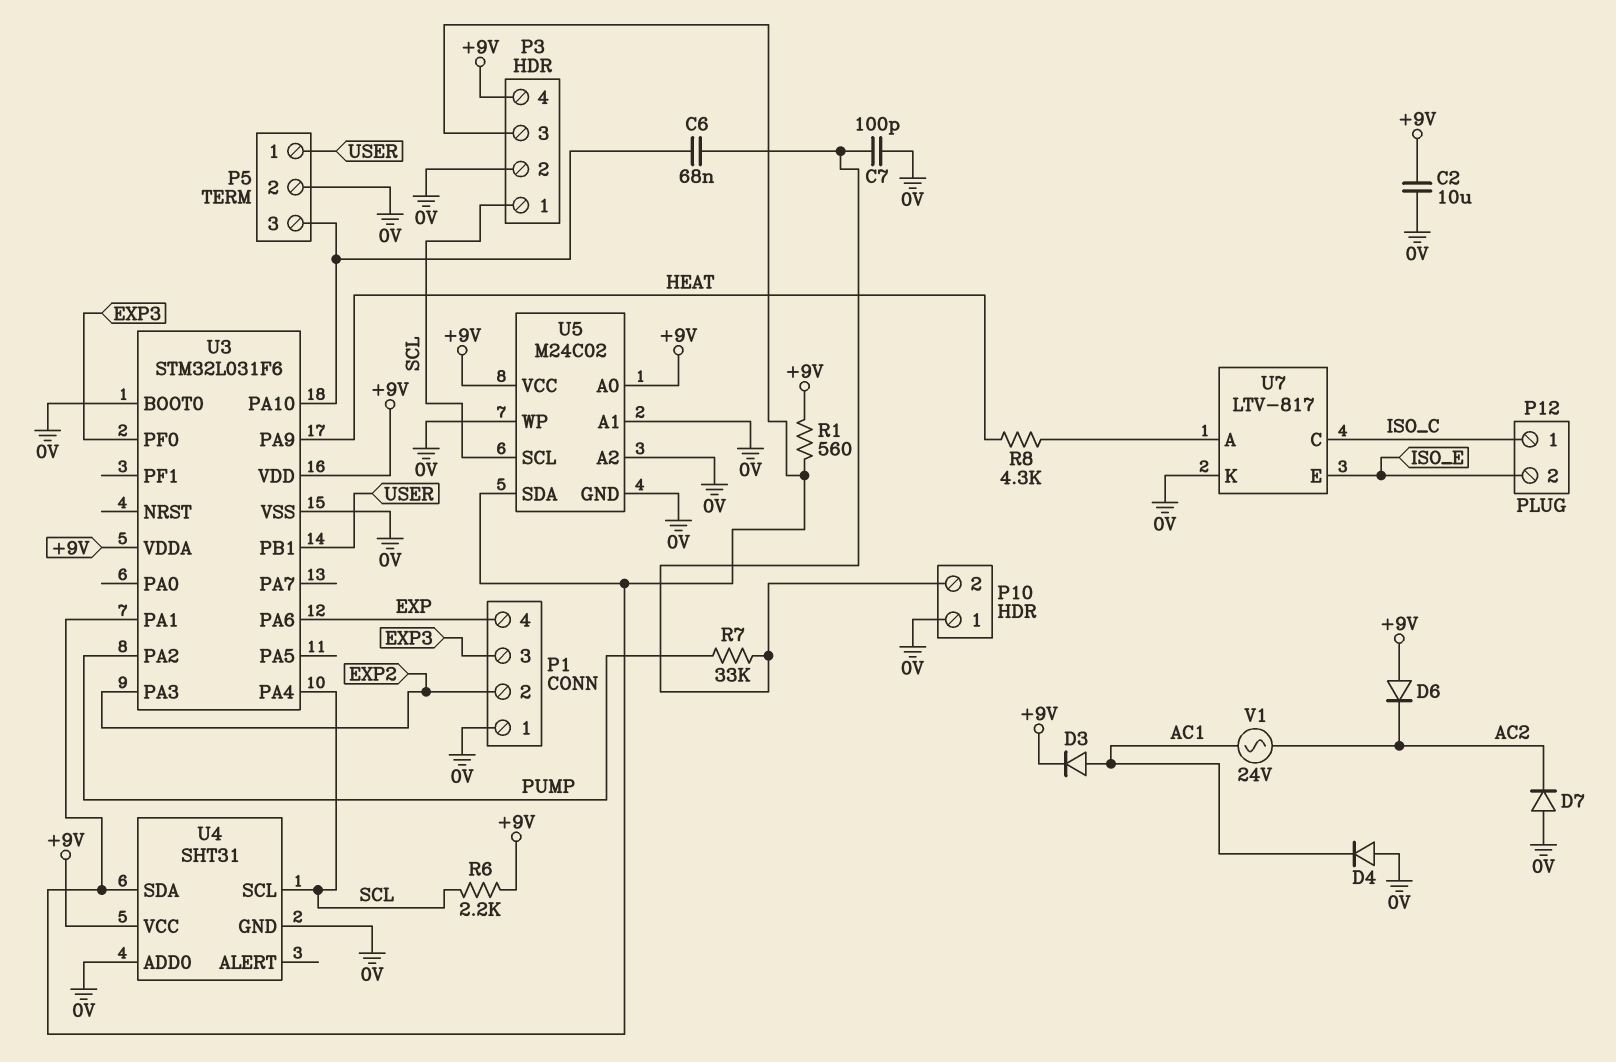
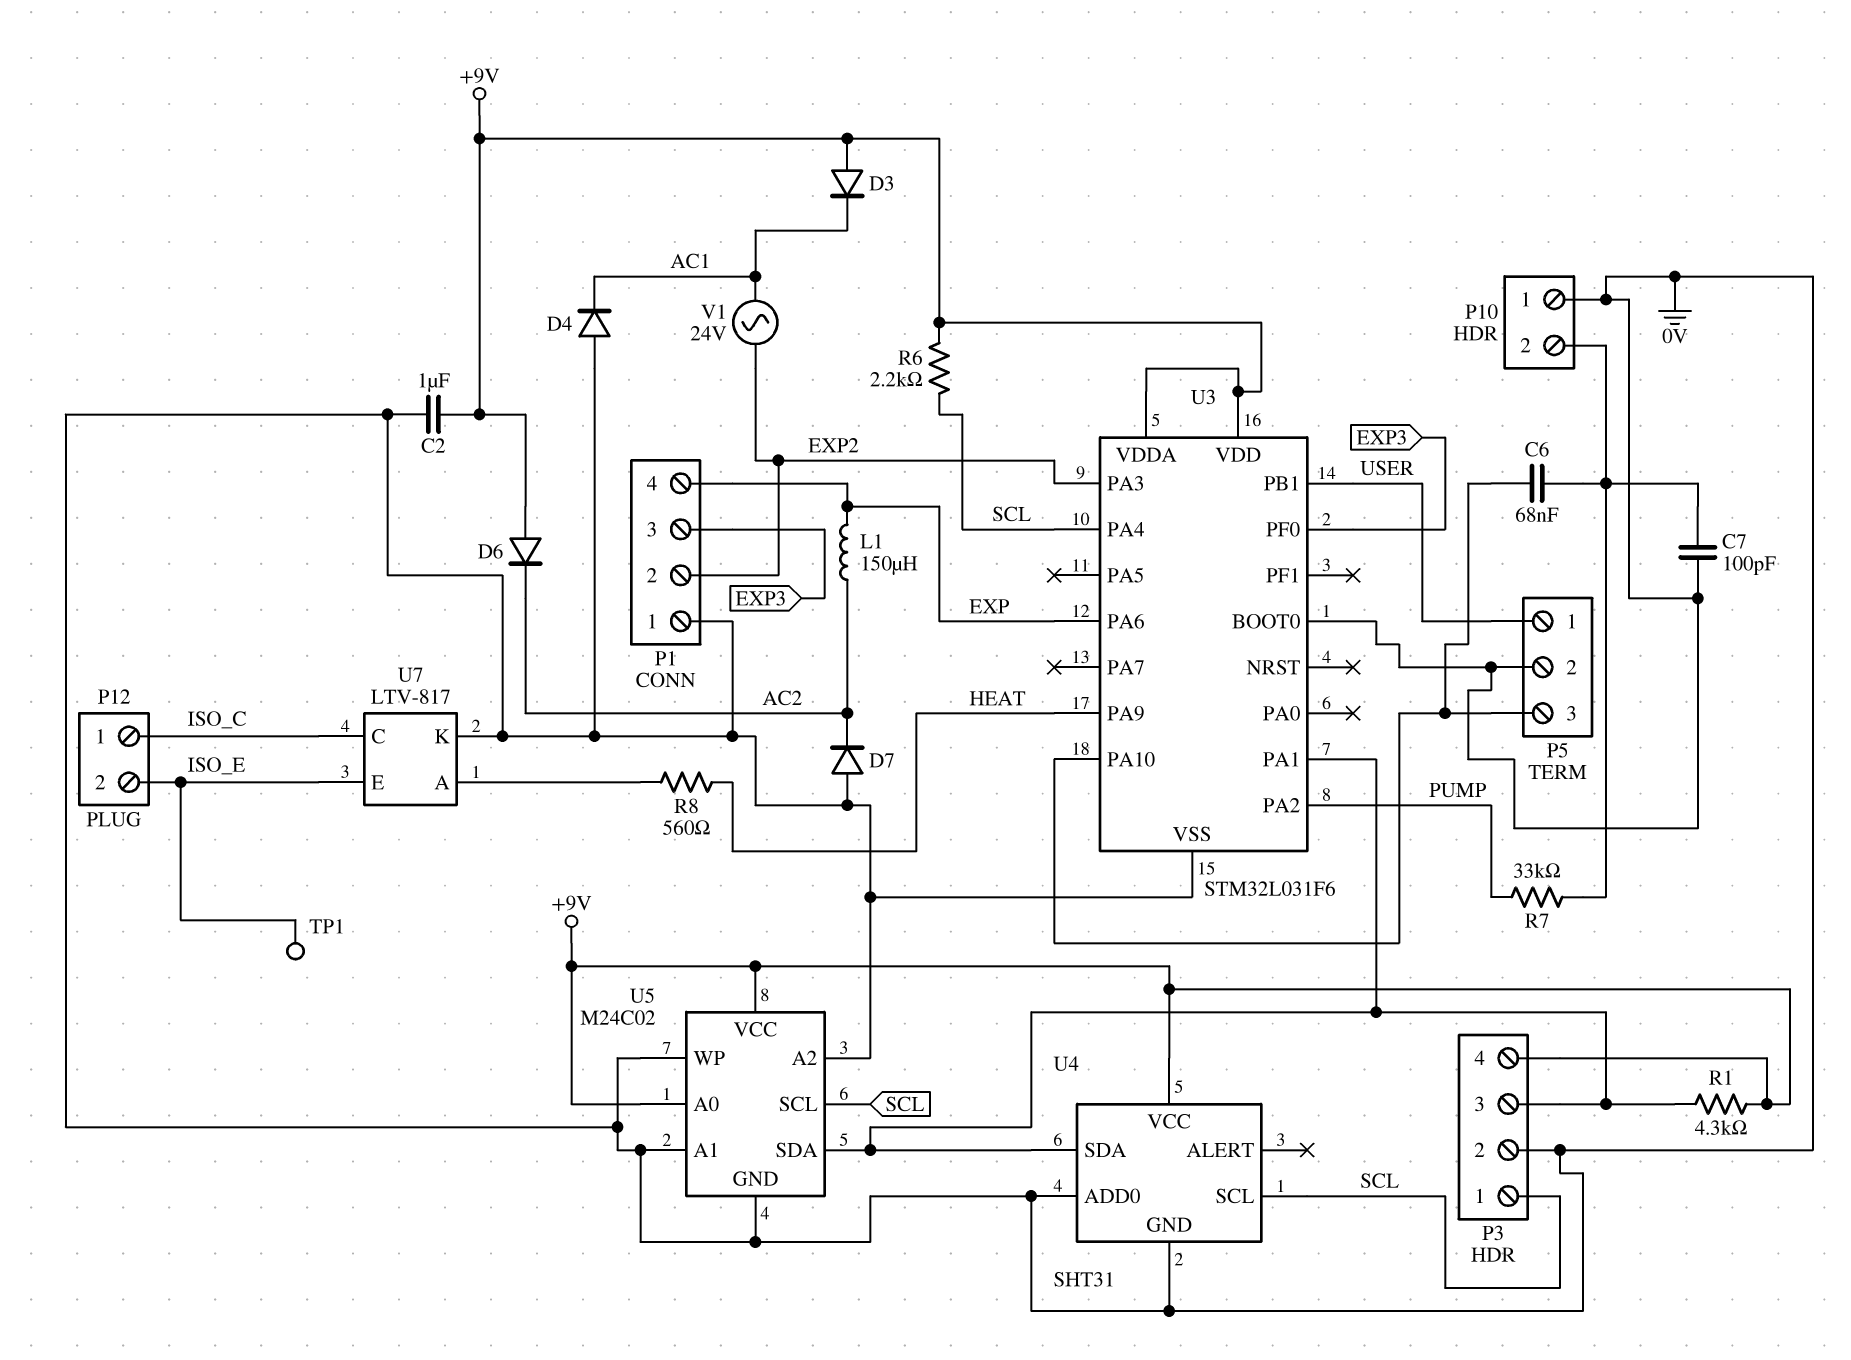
C2: 10uF (+9V, 0V) -> 1uF (+9V, 0V)
D3: diode (A AC1, K +9V) -> diode (A +9V, K AC1)
L1: none -> 150uH (AC2, EXP)
R1: 560 (+9V, P3/3) -> 4.3k (+9V, P3/3)
R8: 4.3k (HEAT, U7/A) -> 560 (HEAT, U7/A)
TP1: none -> test point (ISO_E)
V1: AC 24V (AC1, AC2) -> AC 24V (AC1, EXP2)

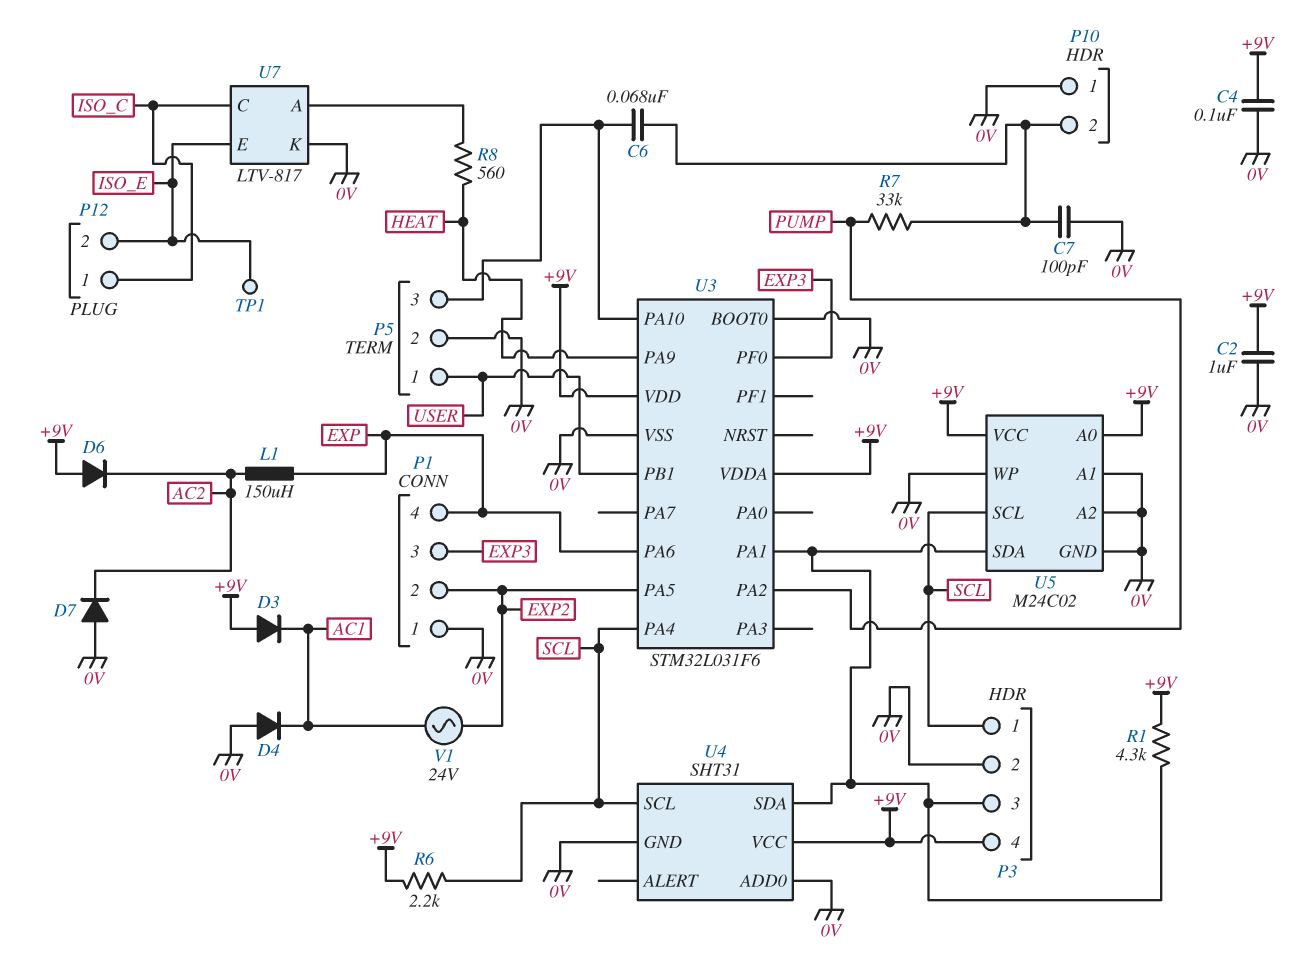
C4: none -> 100nF (+9V, 0V)
U3 pin PA3: EXP2 -> none
U3 pin PA5: none -> EXP2

